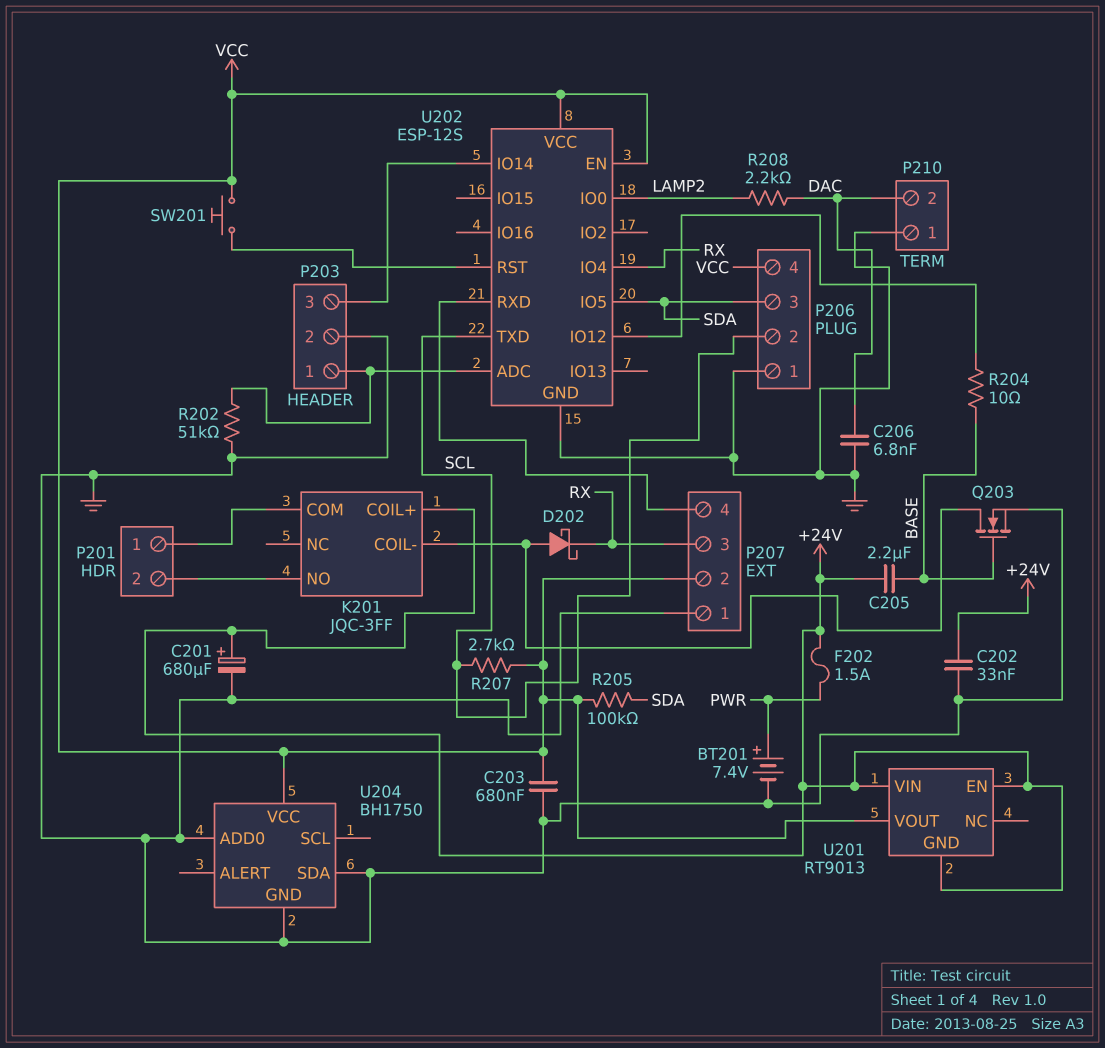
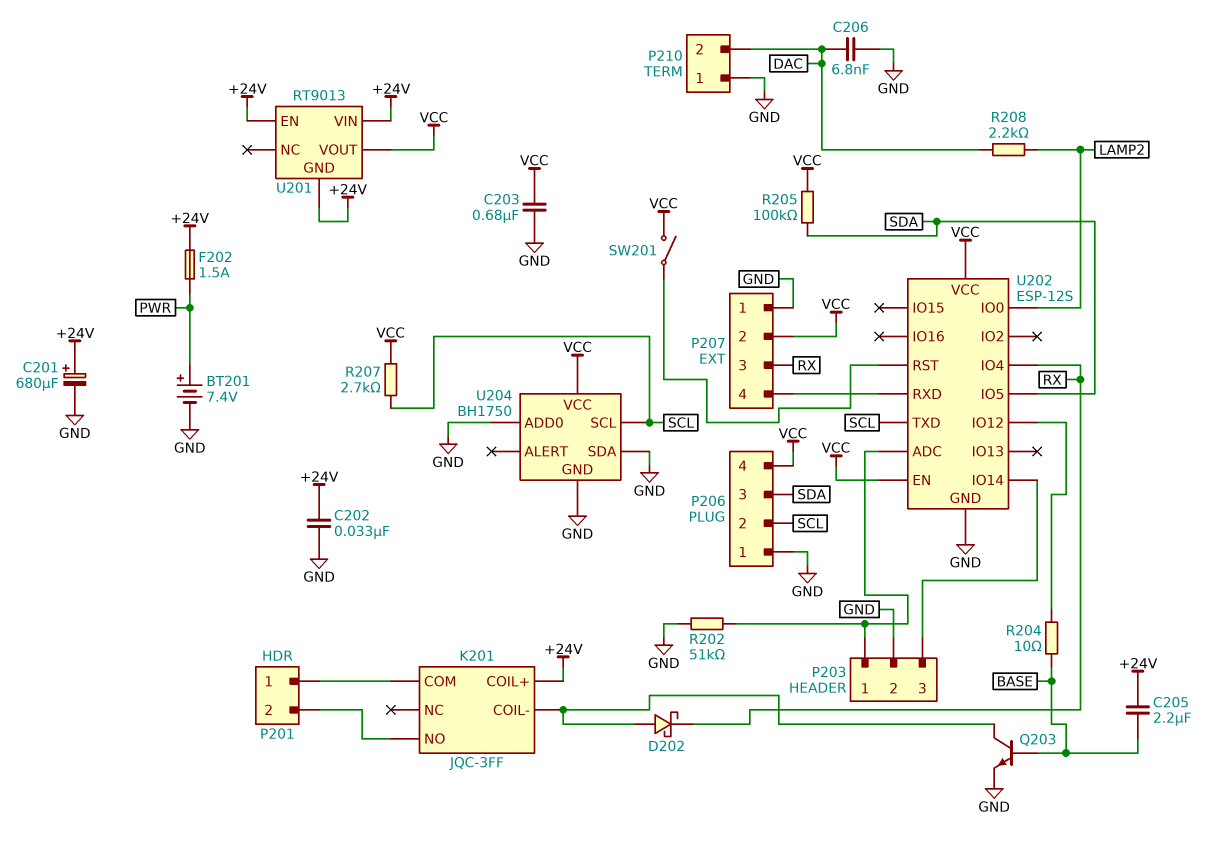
Q203: NMOS (G BASE, D K201/COIL-, S GND) -> NPN (B BASE, C K201/COIL-, E GND)
SW201: button (U202/RST, VCC) -> switch (U202/RST, VCC)
U204 pin SCL: none -> SCL

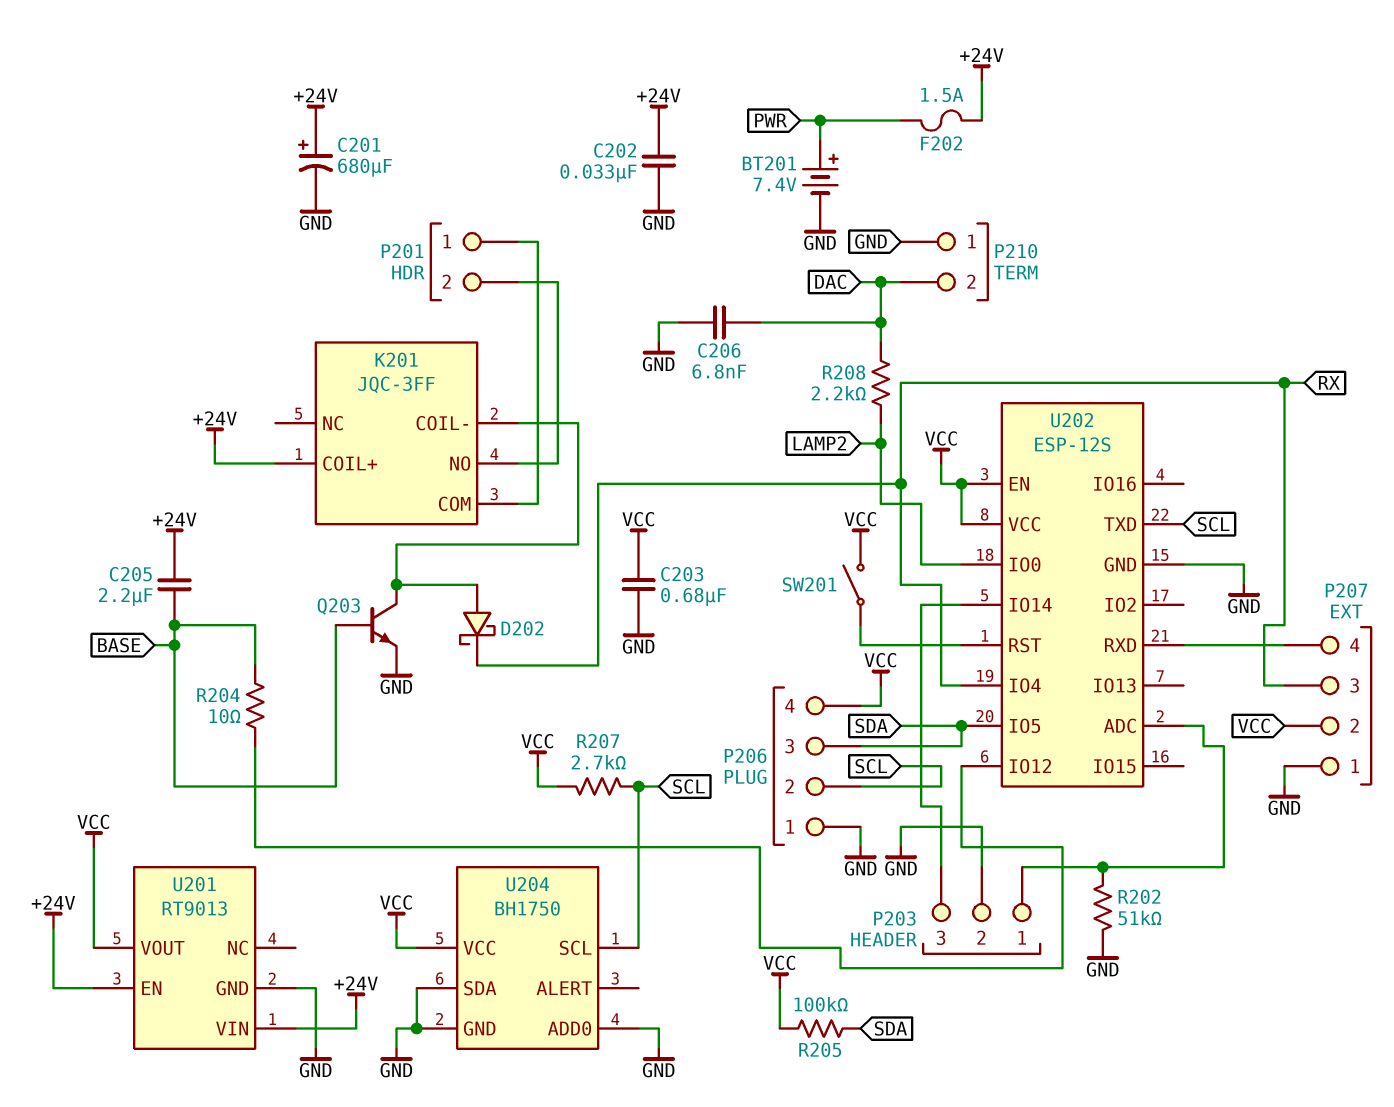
U201 pin GND: +24V -> GND

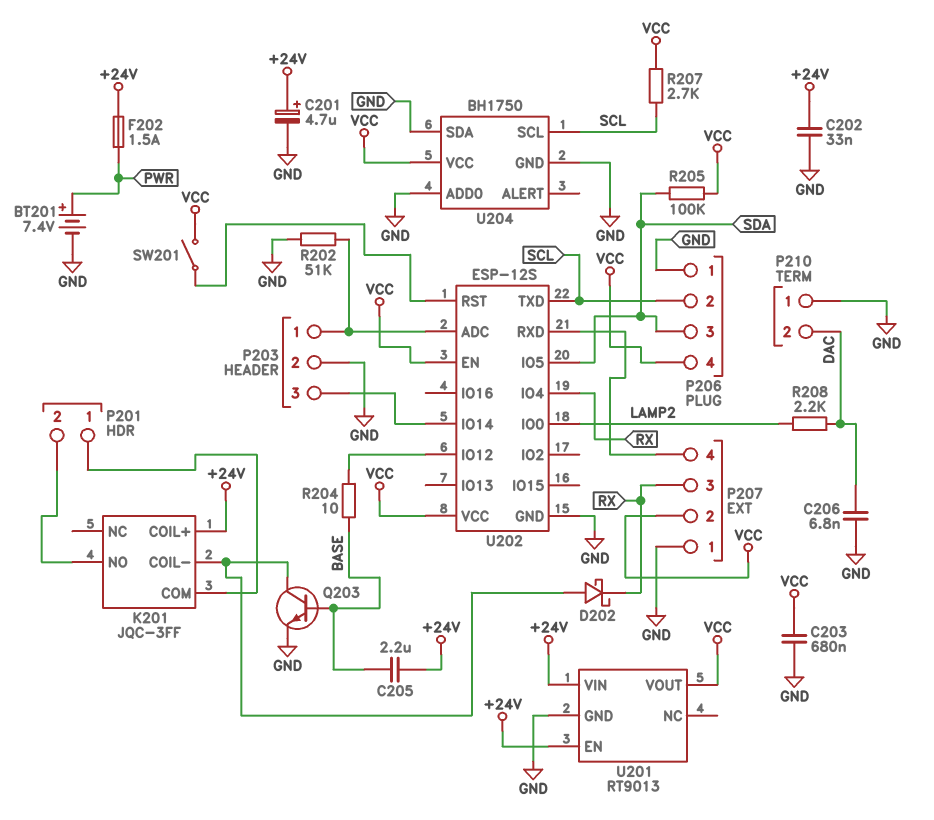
C201: 680uF (plus +24V, minus GND) -> 4.7uF (plus +24V, minus GND)

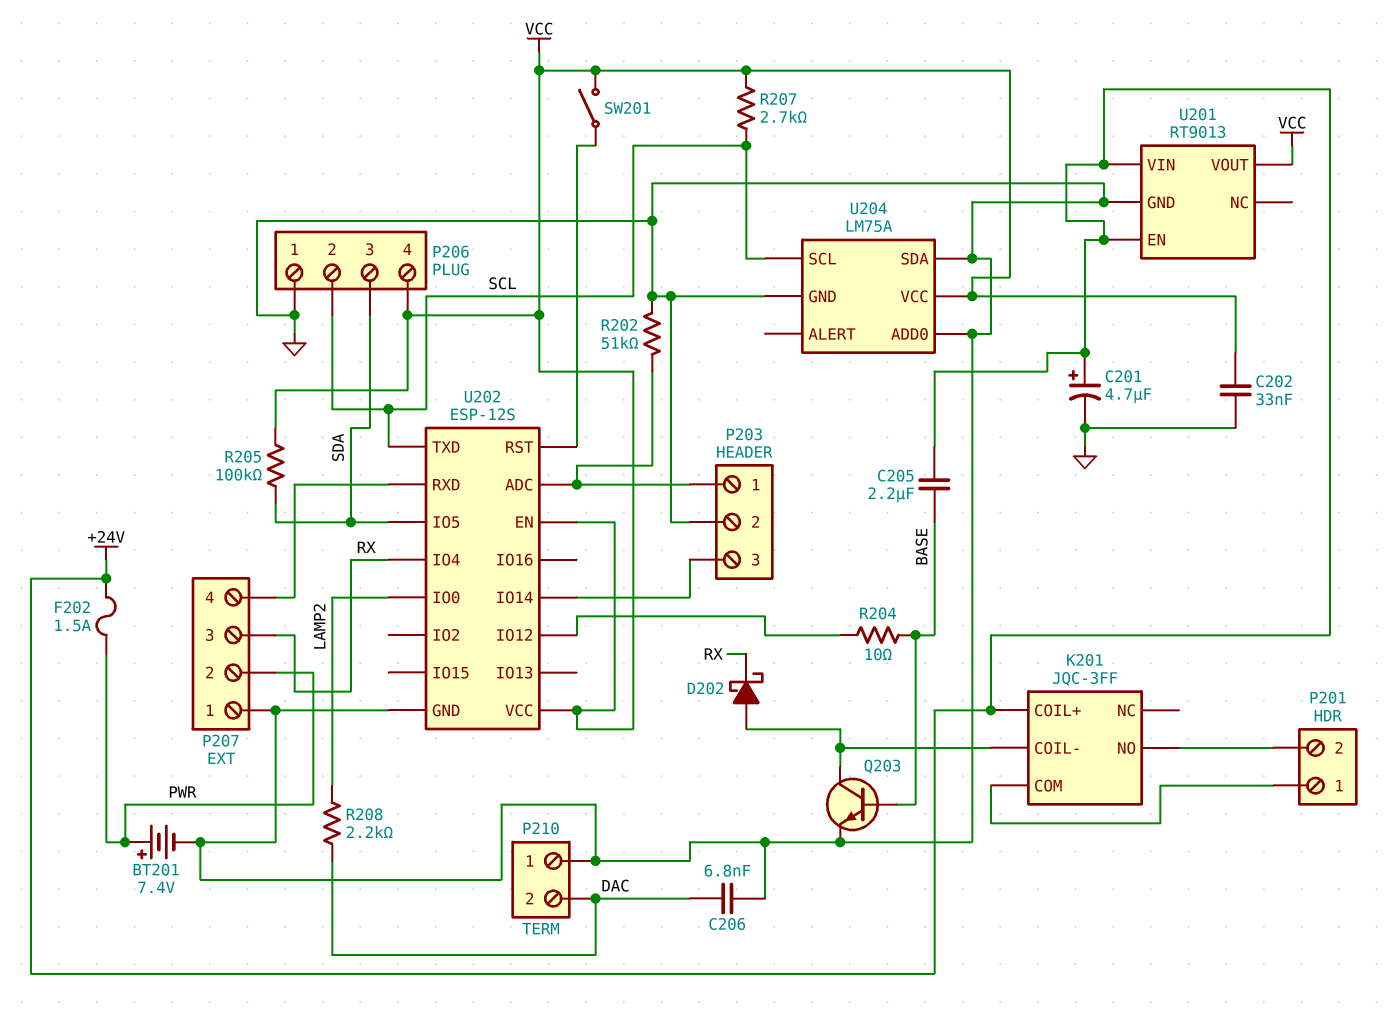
C202: 33nF (+24V, GND) -> 33nF (GND, VCC)
C203: 680nF (GND, VCC) -> none
P207 pin 2: VCC -> PWR
U204: BH1750 -> LM75A

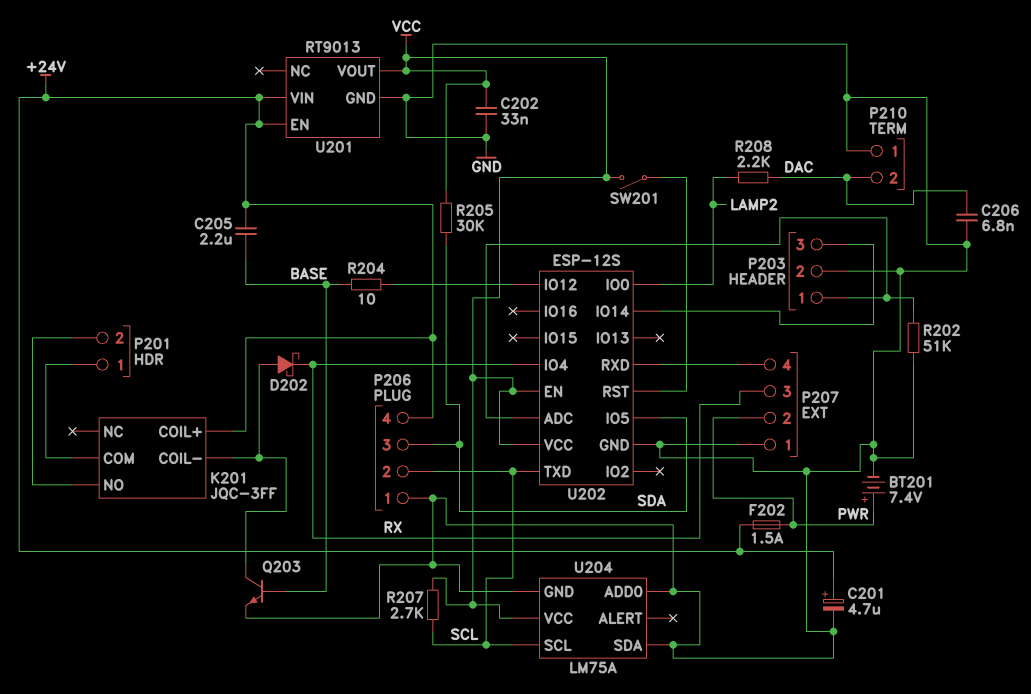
P206 pin 4: VCC -> +24V
R205: 100k (SDA, VCC) -> 30k (SDA, VCC)

